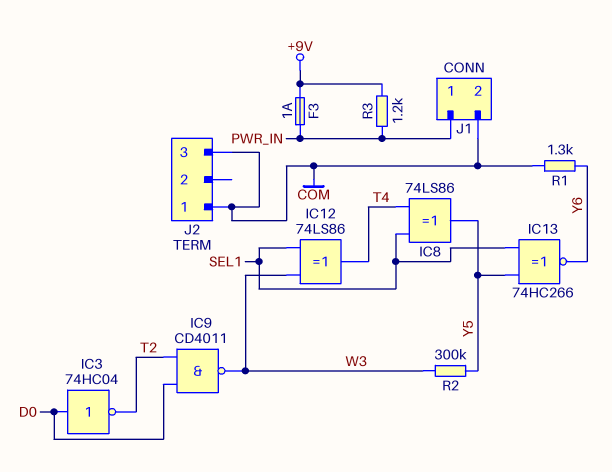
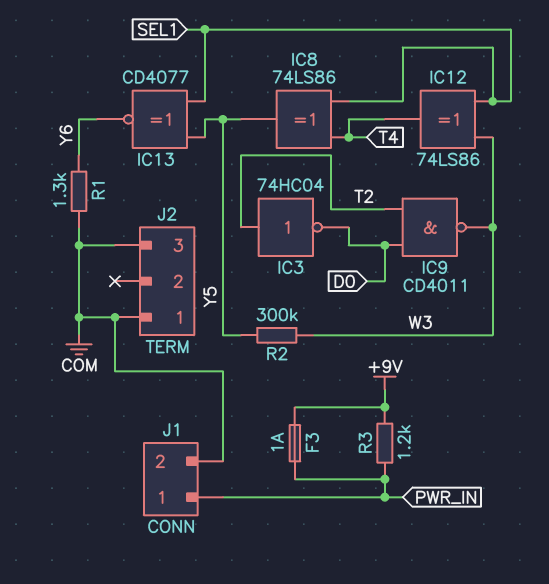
IC3: NOT 74HC04 (in D0, out T2) -> NOT 74HC04 (in T2, out D0)
IC13: XNOR 74HC266 (in SEL1, in Y5, out Y6) -> XNOR CD4077 (in SEL1, in Y5, out Y6)

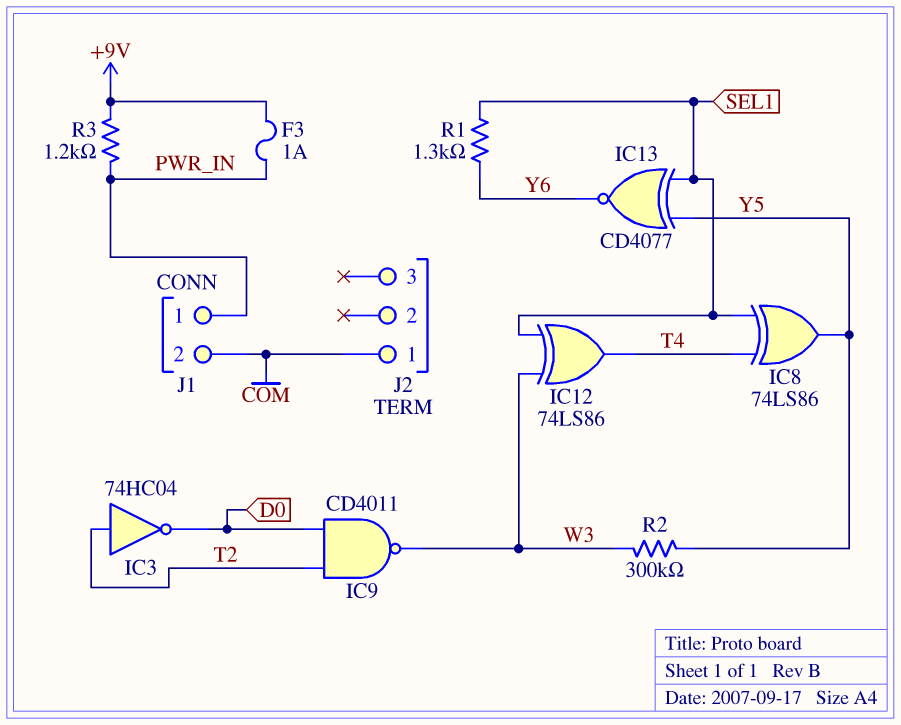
J2 pin 3: COM -> none
R1: 1.3k (COM, Y6) -> 1.3k (SEL1, Y6)

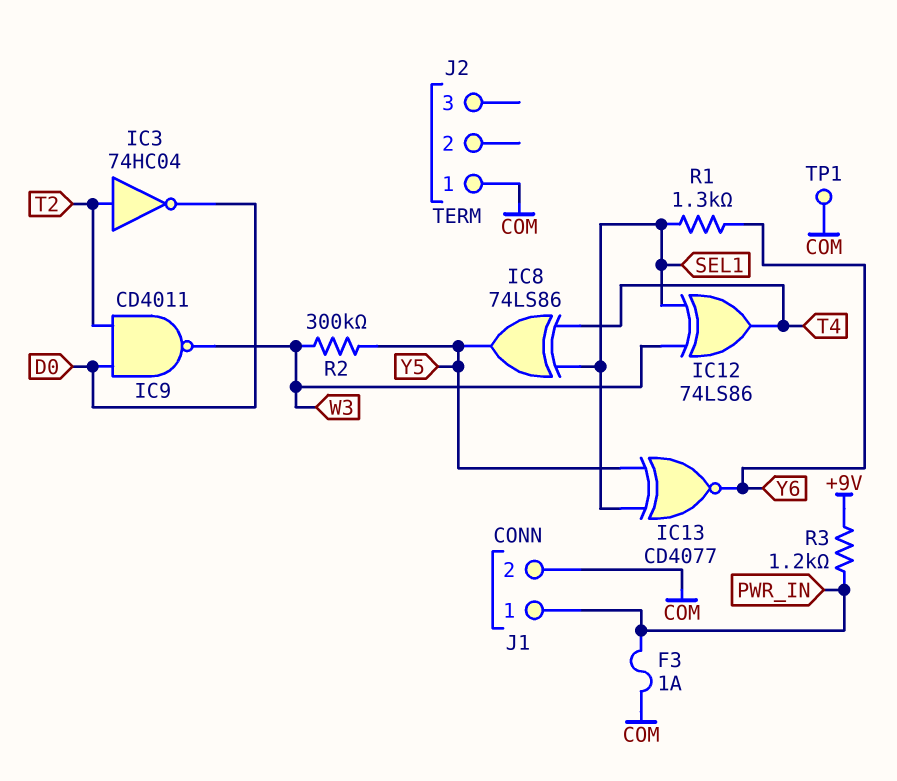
F3: 1A (+9V, PWR_IN) -> 1A (COM, PWR_IN)
TP1: none -> test point (COM)

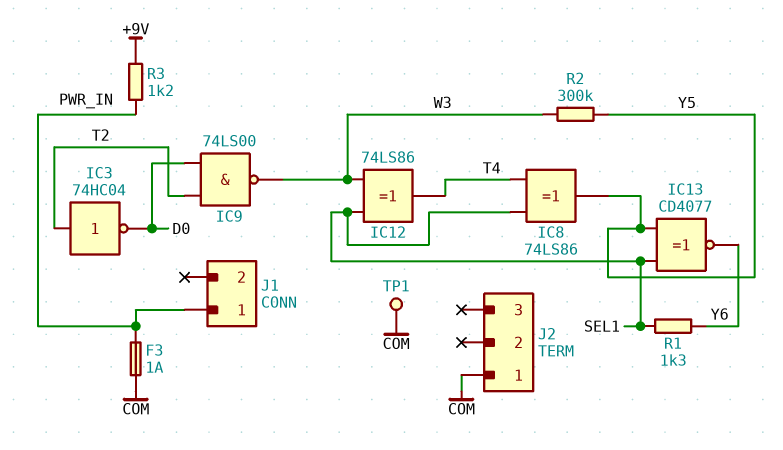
IC9: NAND CD4011 (in D0, in T2, out W3) -> NAND 74LS00 (in D0, in T2, out W3)
J1 pin 2: COM -> none

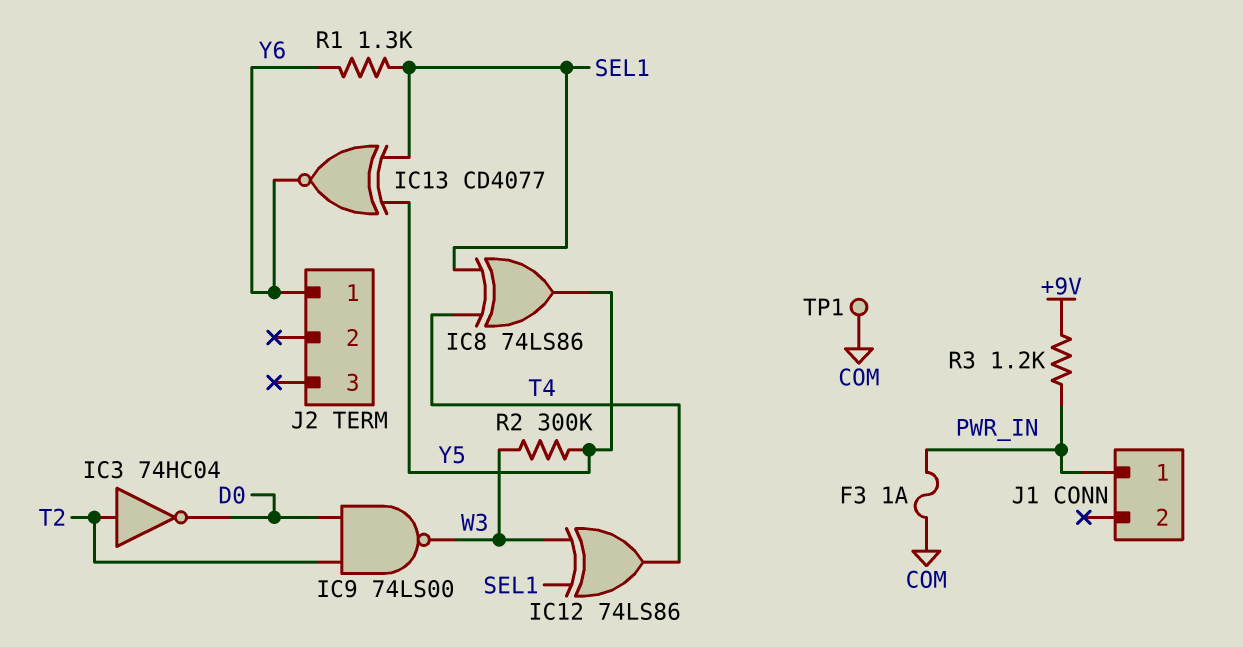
J2 pin 1: COM -> Y6

